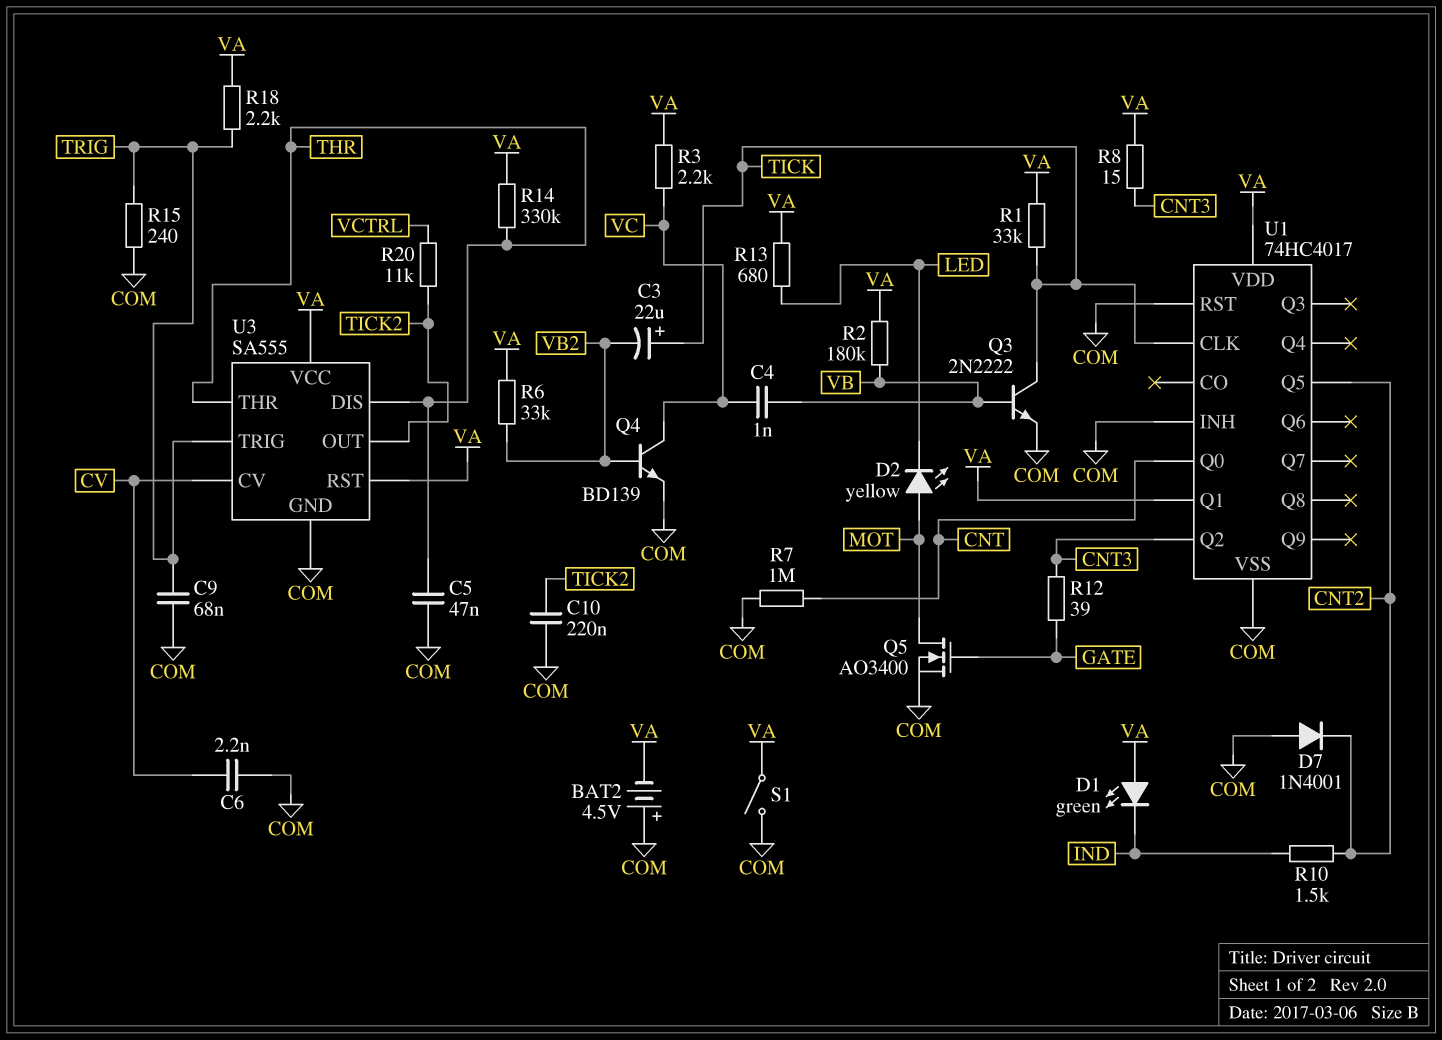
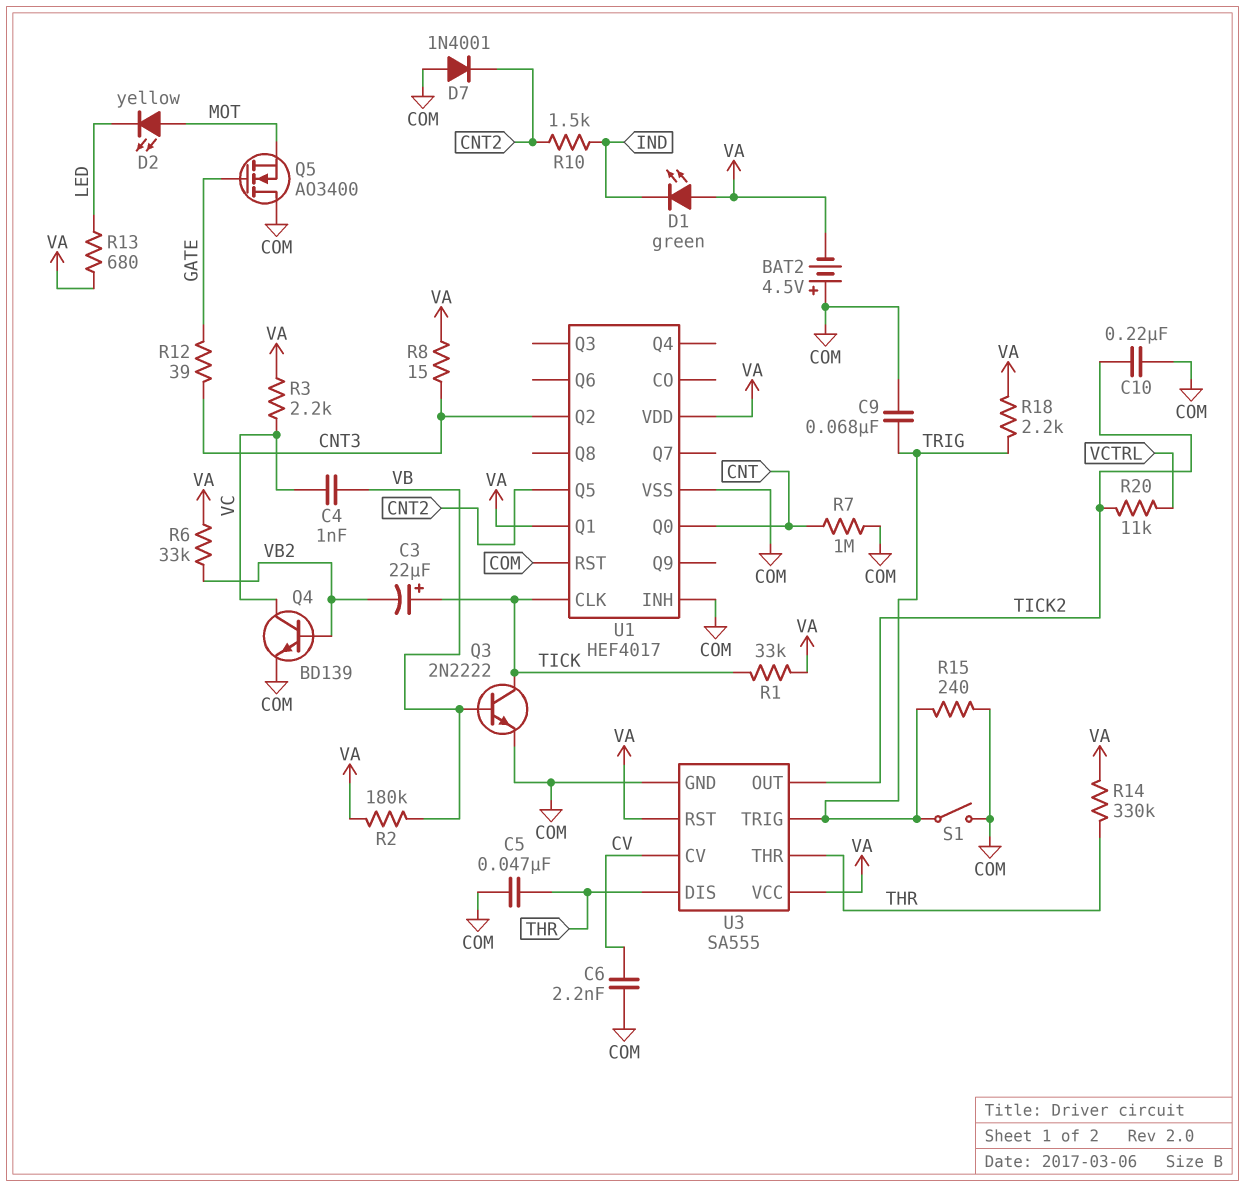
Q5: NMOS AO3400 (G GATE, D MOT, S COM) -> NMOS AO3400 (G GATE, D COM, S MOT)
S1: switch (COM, VA) -> switch (COM, TRIG)
U1: 74HC4017 -> HEF4017

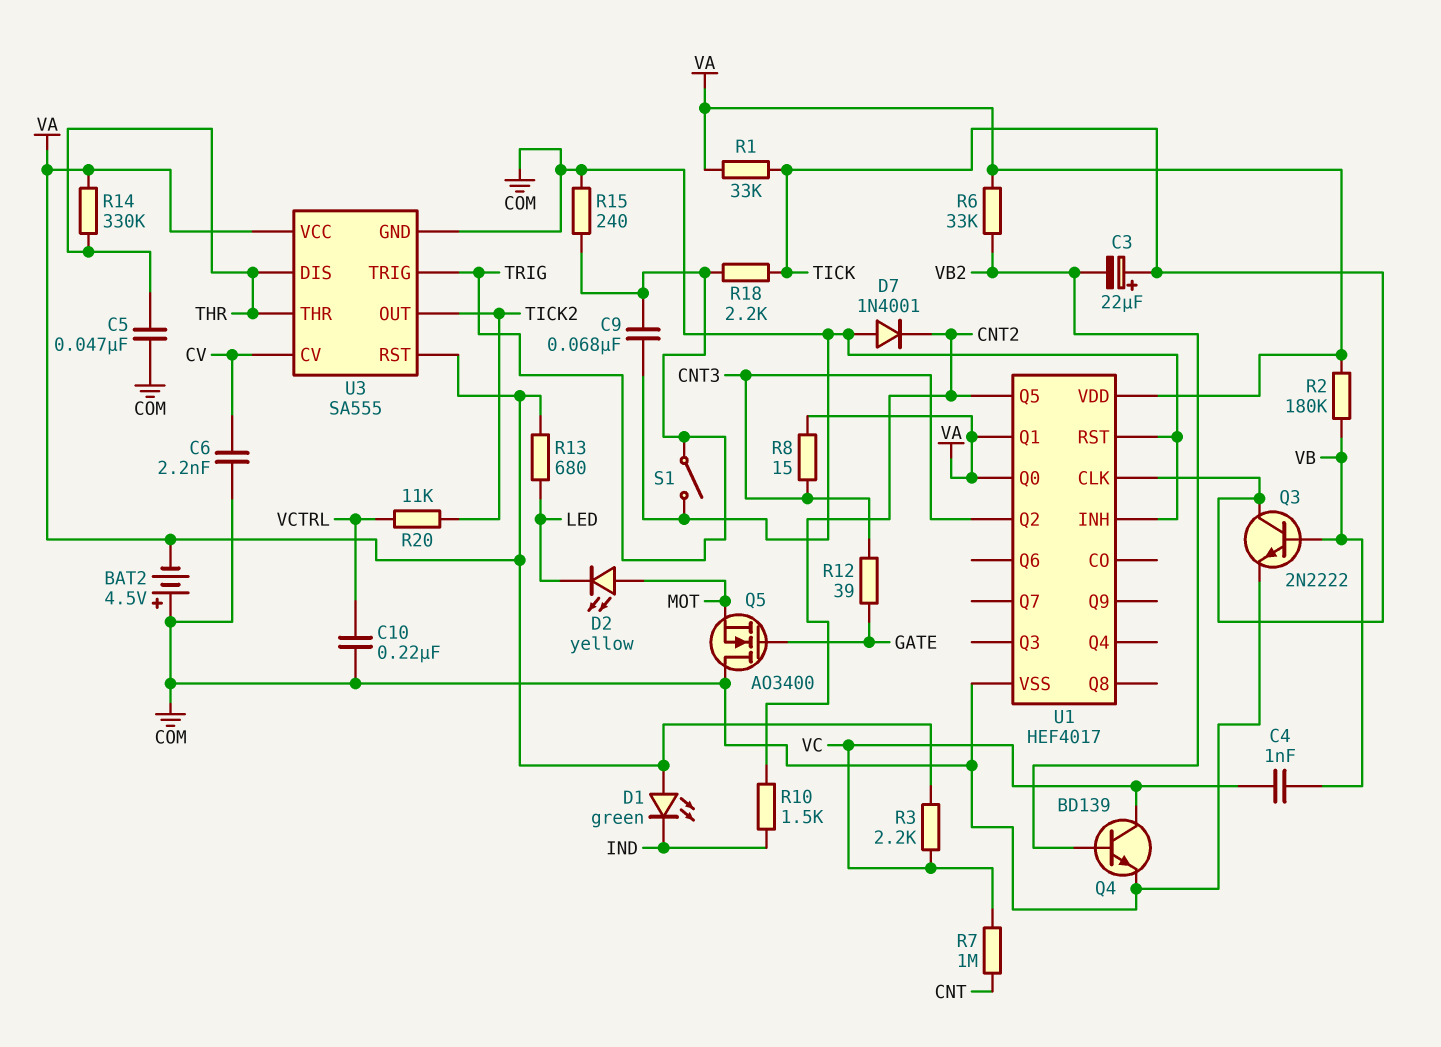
C10: 220nF (COM, TICK2) -> 220nF (COM, VCTRL)
R7: 1M (CNT, COM) -> 1M (CNT, VC)
R18: 2.2k (TRIG, VA) -> 2.2k (TICK, TRIG)
U1 pin Q0: CNT -> VA

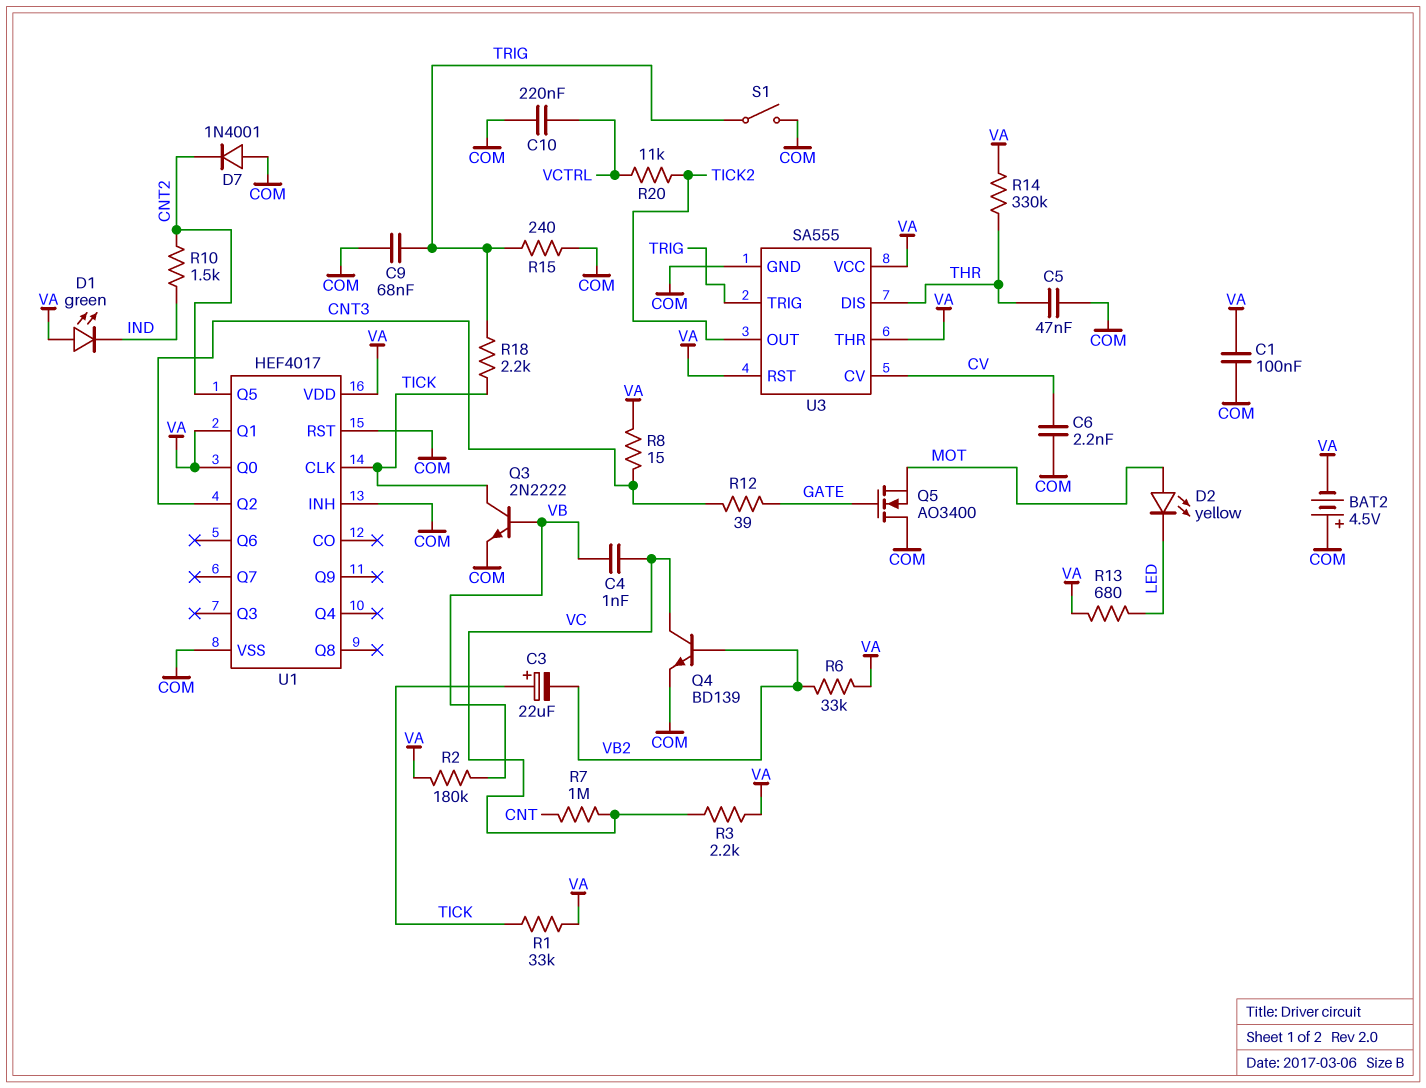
C1: none -> 100nF (COM, VA)
U3 pin THR: THR -> VA

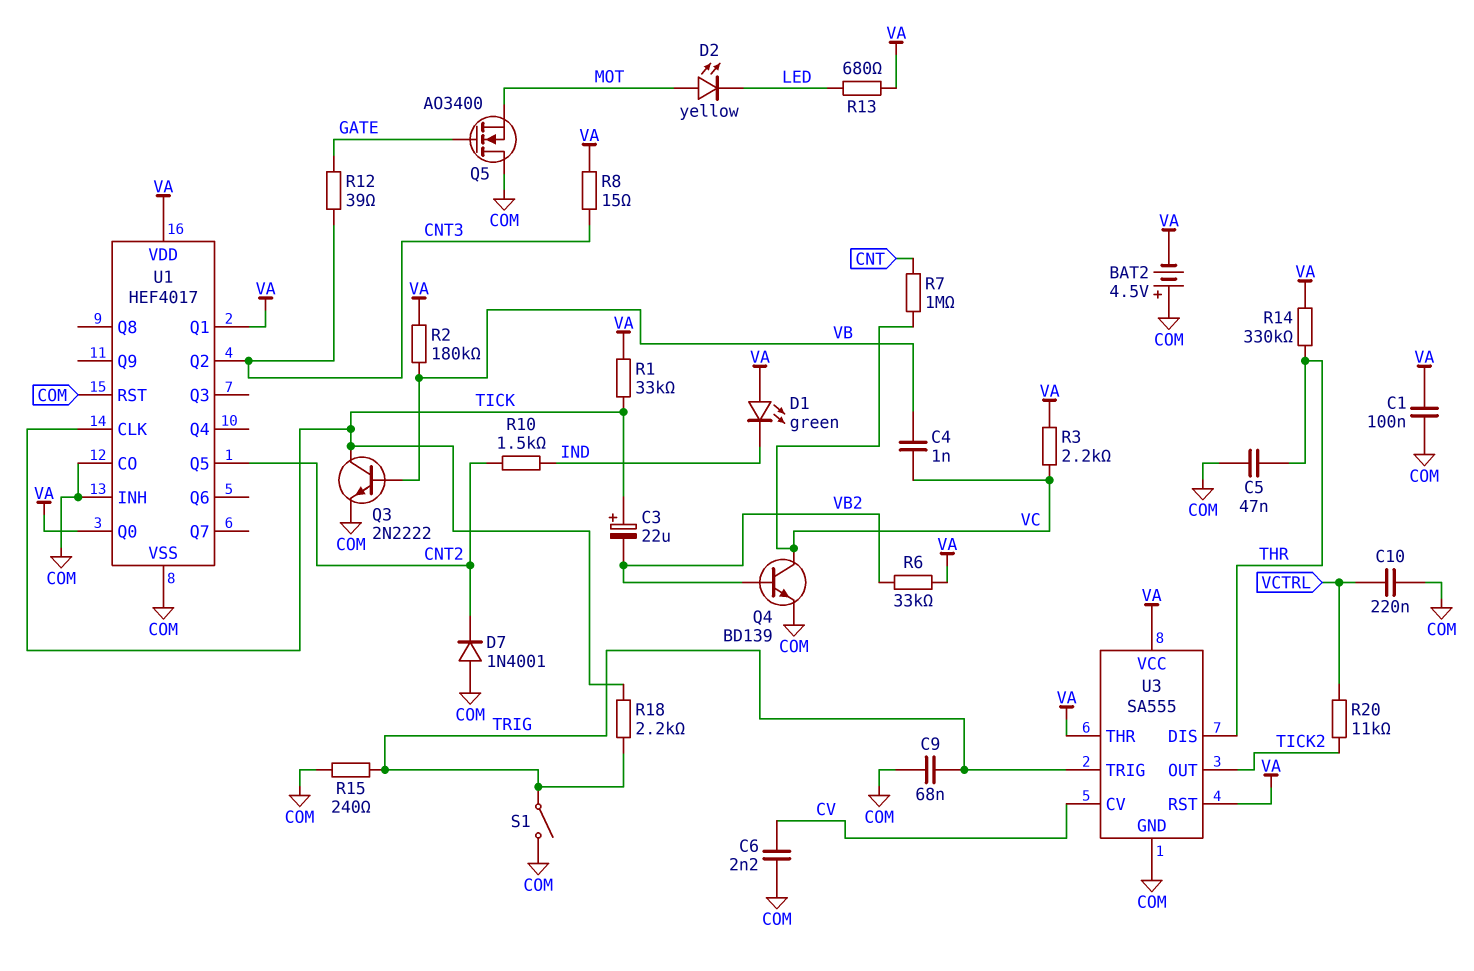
U1 pin CO: none -> COM

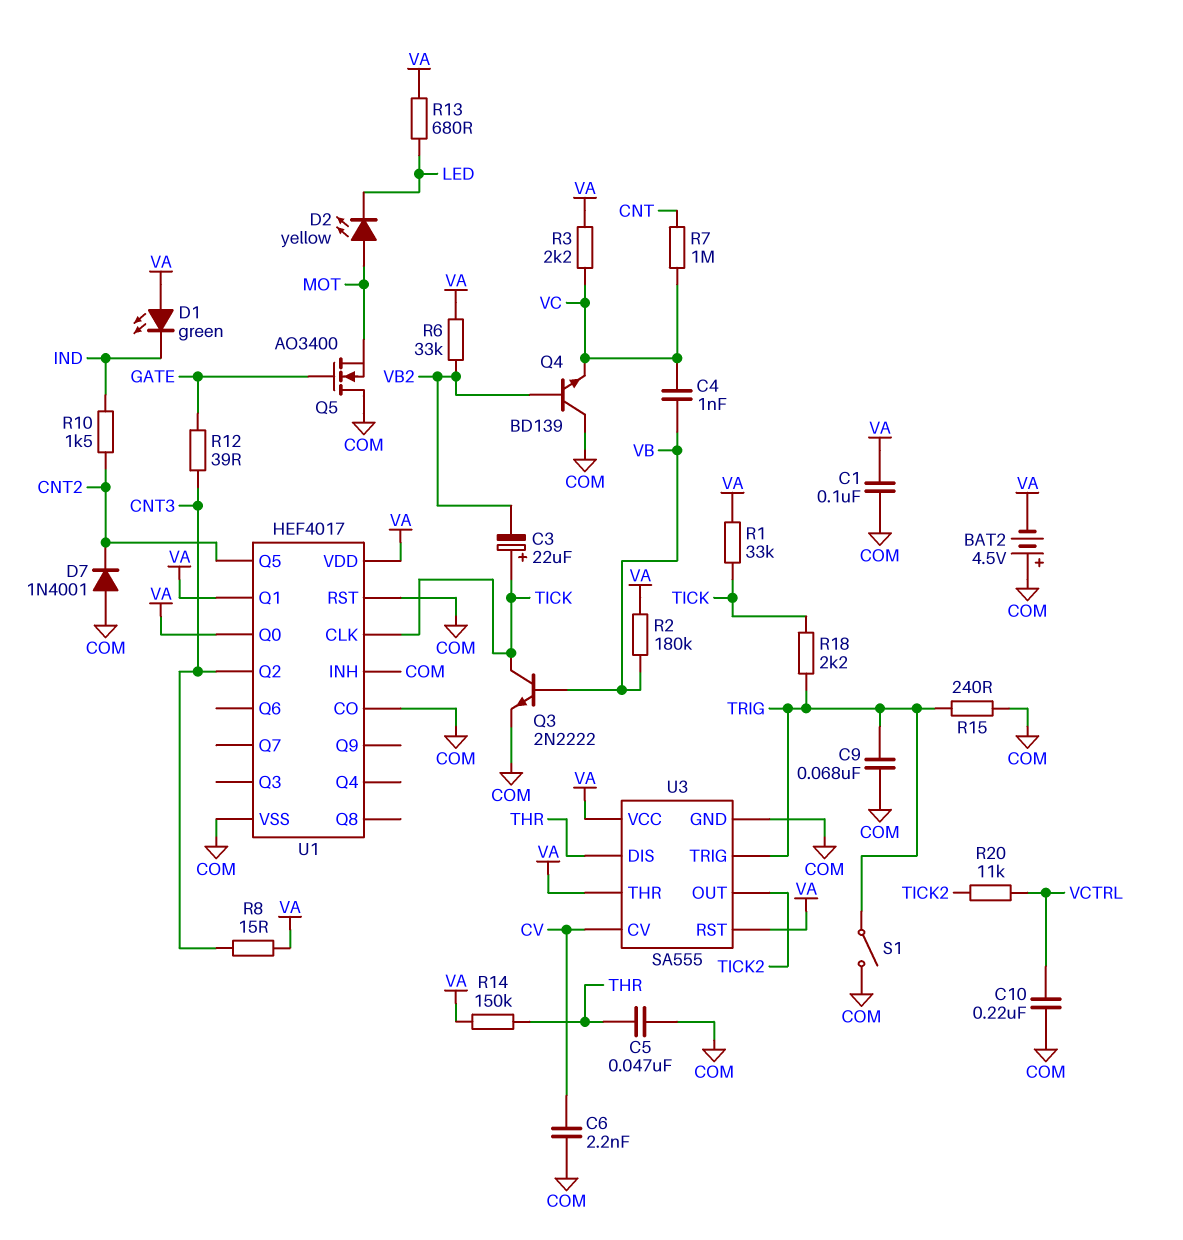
Q4: NPN BD139 (B VB2, C VC, E COM) -> NPN BD139 (B VB2, C COM, E VC)
R14: 330k (THR, VA) -> 150k (THR, VA)

